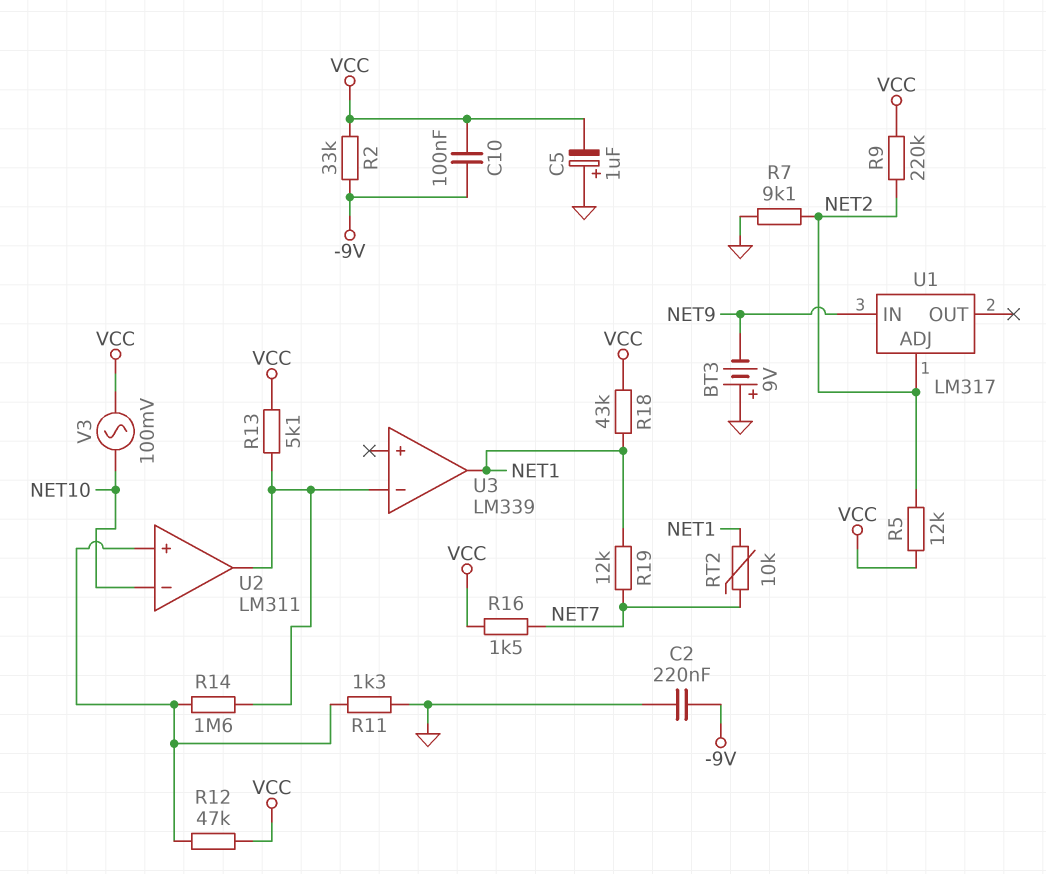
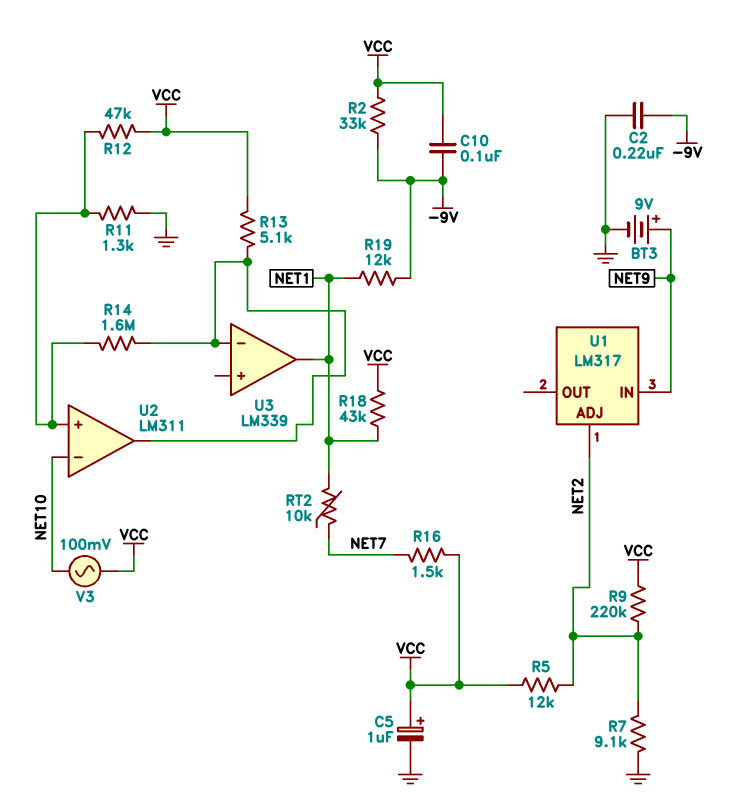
BT3: 9V (plus GND, minus NET9) -> 9V (plus NET9, minus GND)
C5: 1uF (plus GND, minus VCC) -> 1uF (plus VCC, minus GND)
R19: 12k (NET1, NET7) -> 12k (-9V, NET1)

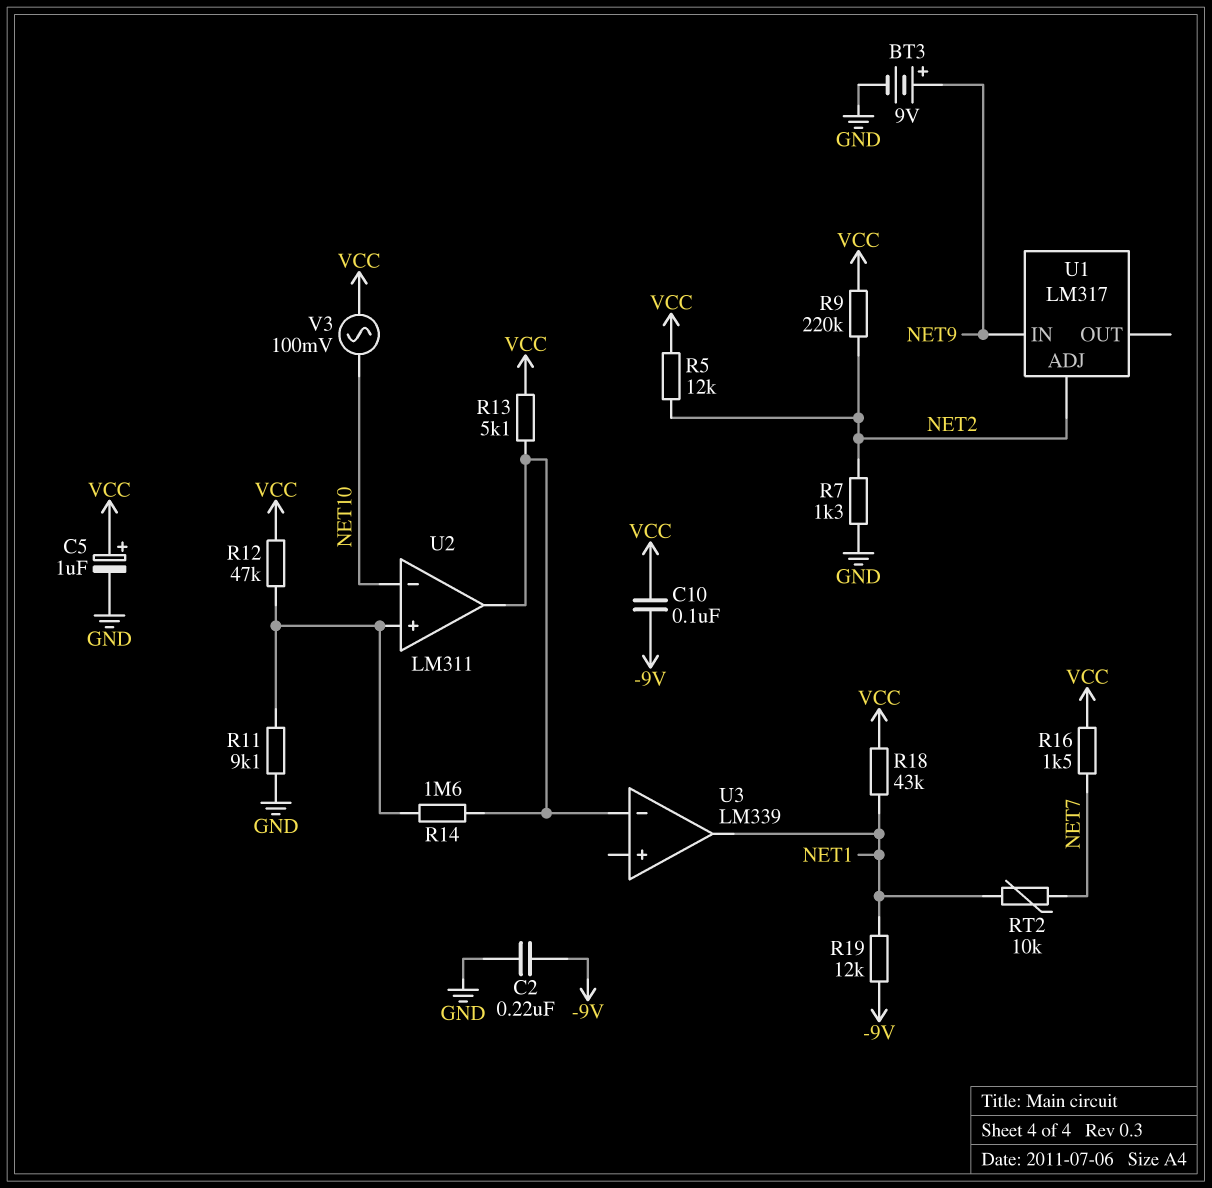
R2: 33k (-9V, VCC) -> none
R7: 9.1k (GND, NET2) -> 1.3k (GND, NET2)
R11: 1.3k (GND, U2/in+) -> 9.1k (GND, U2/in+)

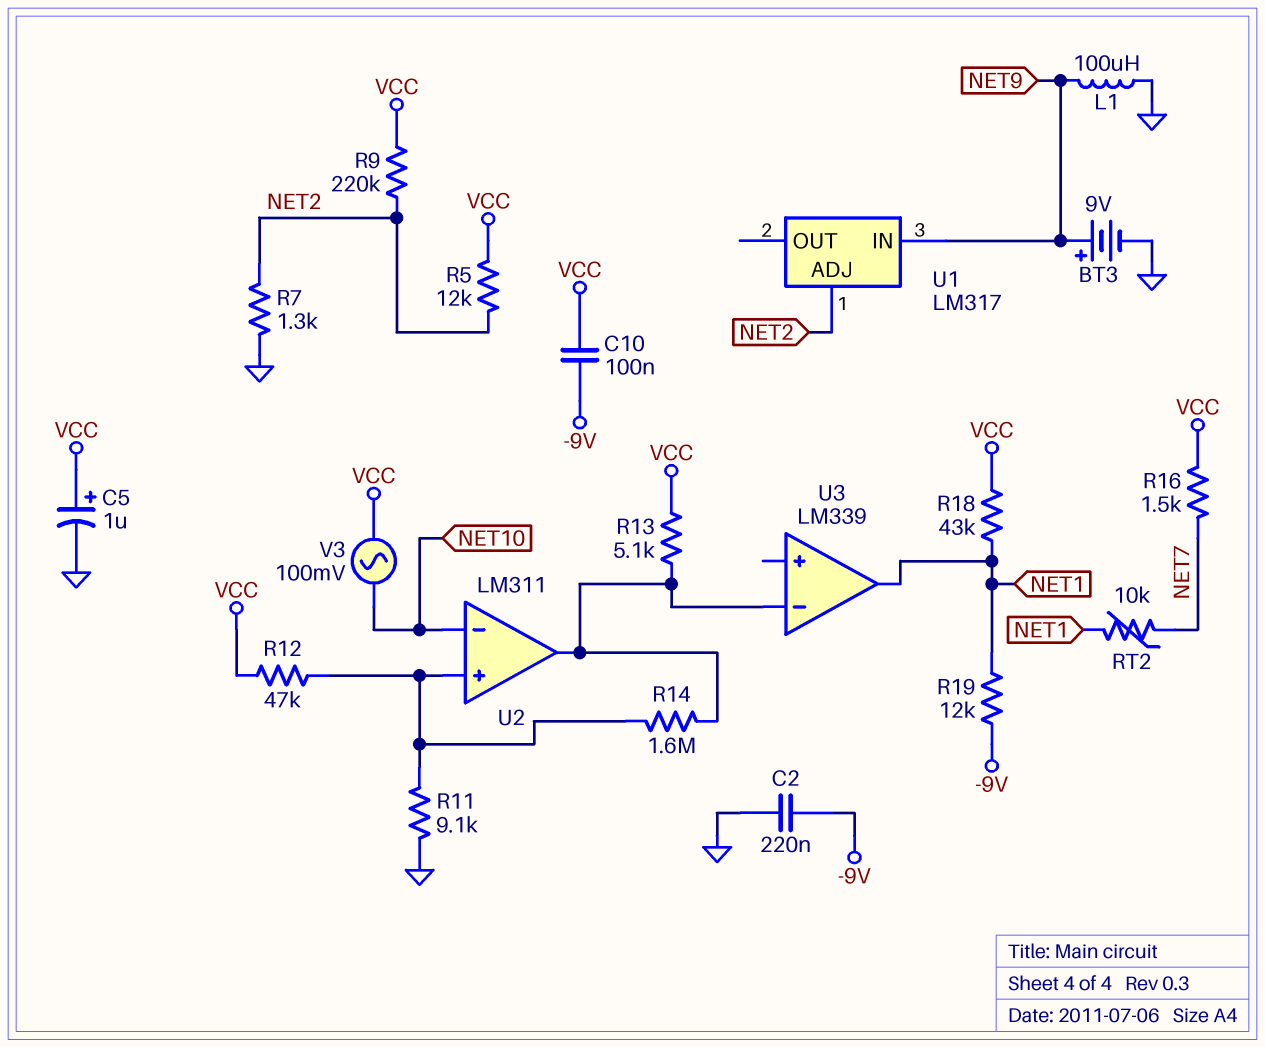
L1: none -> 100uH (GND, NET9)

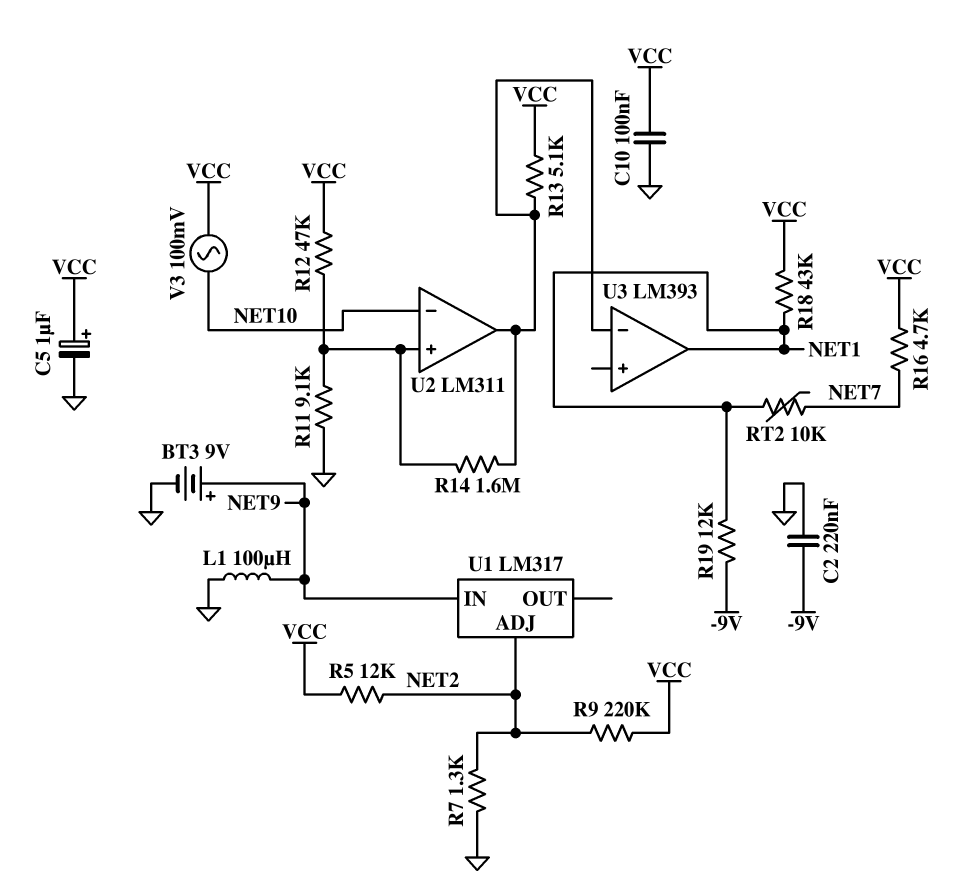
C10: 100nF (-9V, VCC) -> 100nF (GND, VCC)
R16: 1.5k (NET7, VCC) -> 4.7k (NET7, VCC)
U3: LM339 -> LM393

